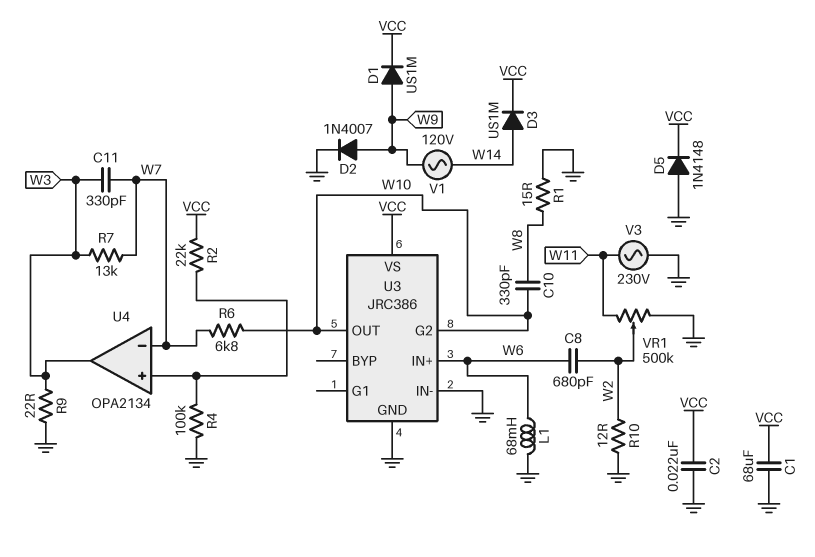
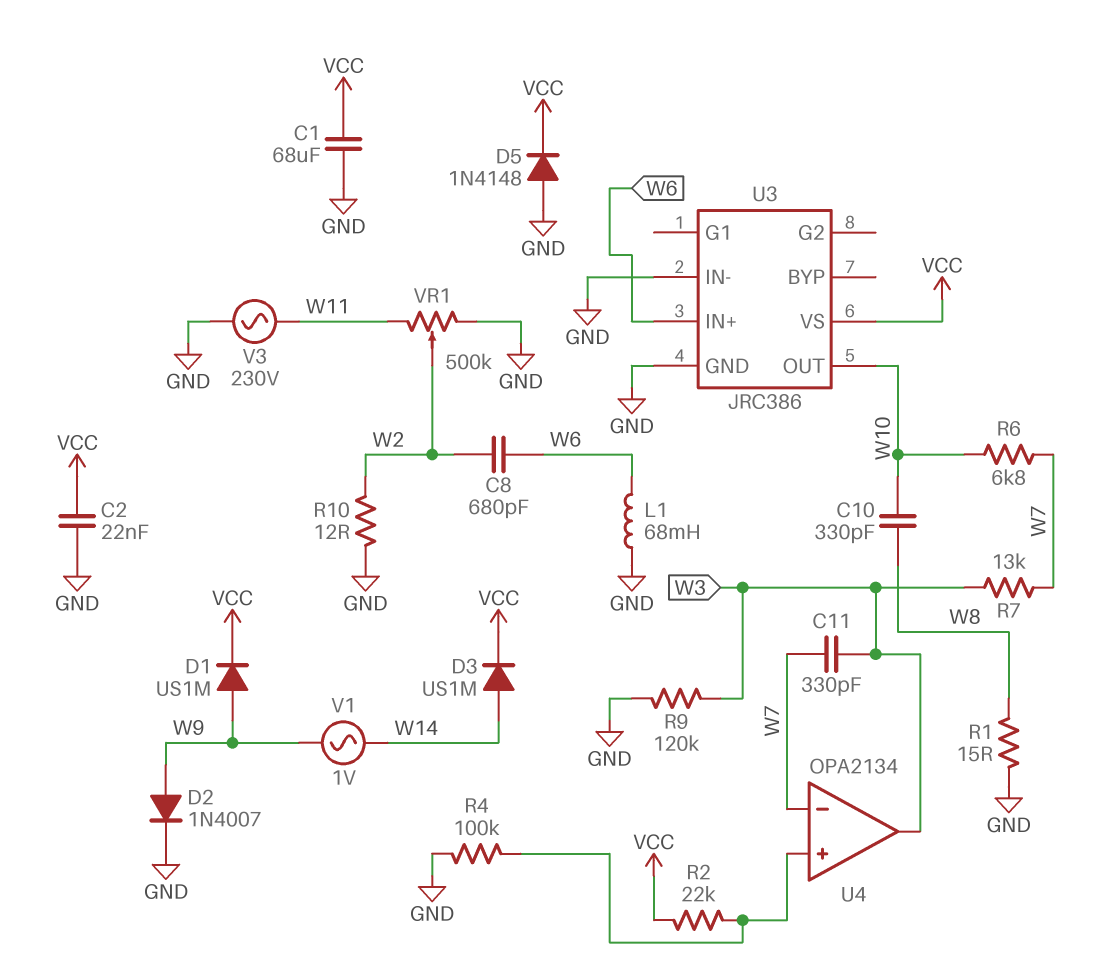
R9: 22 (GND, W3) -> 120k (GND, W3)
U3 pin G2: W10 -> none
V1: AC 120V (W9, W14) -> AC 1V (W9, W14)

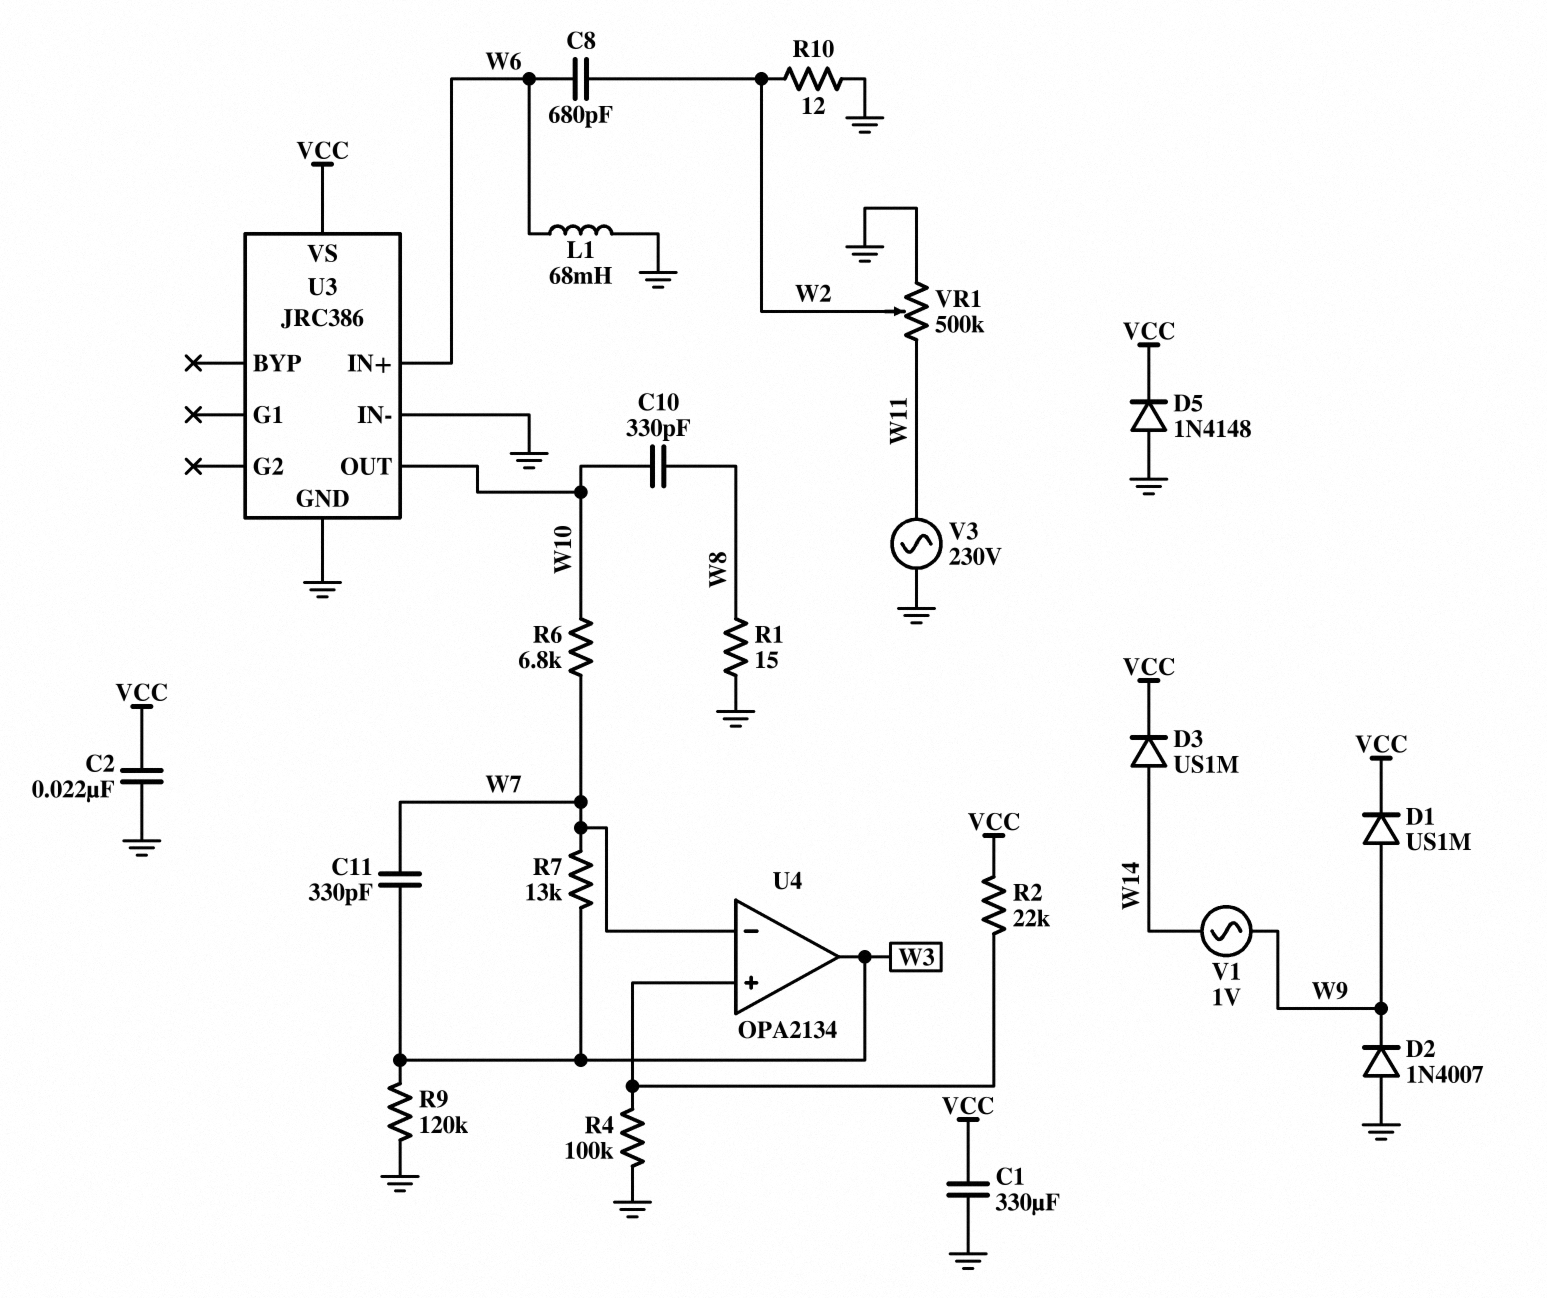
C1: 68uF (GND, VCC) -> 330uF (GND, VCC)
D2: diode 1N4007 (A W9, K GND) -> diode 1N4007 (A GND, K W9)

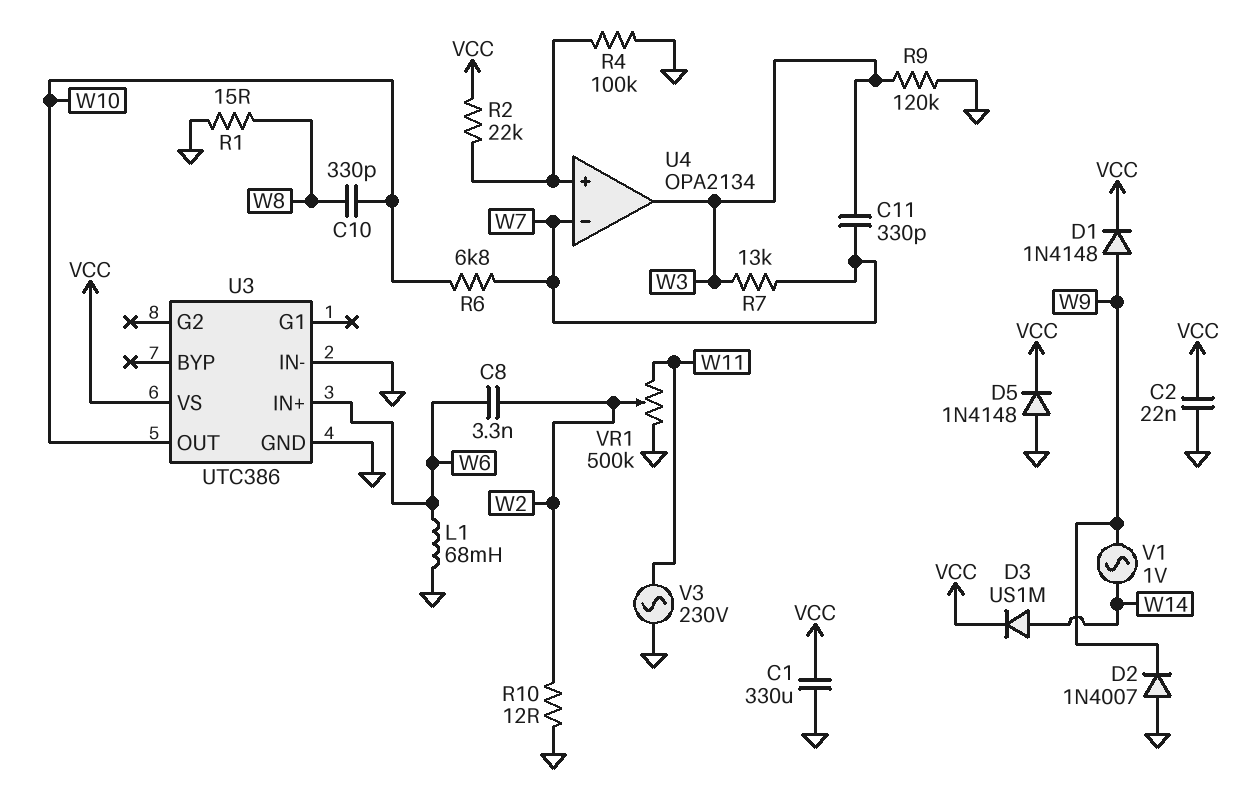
C8: 680pF (W2, W6) -> 3.3nF (W2, W6)
D1: diode US1M (A W9, K VCC) -> diode 1N4148 (A W9, K VCC)
U3: JRC386 -> UTC386

